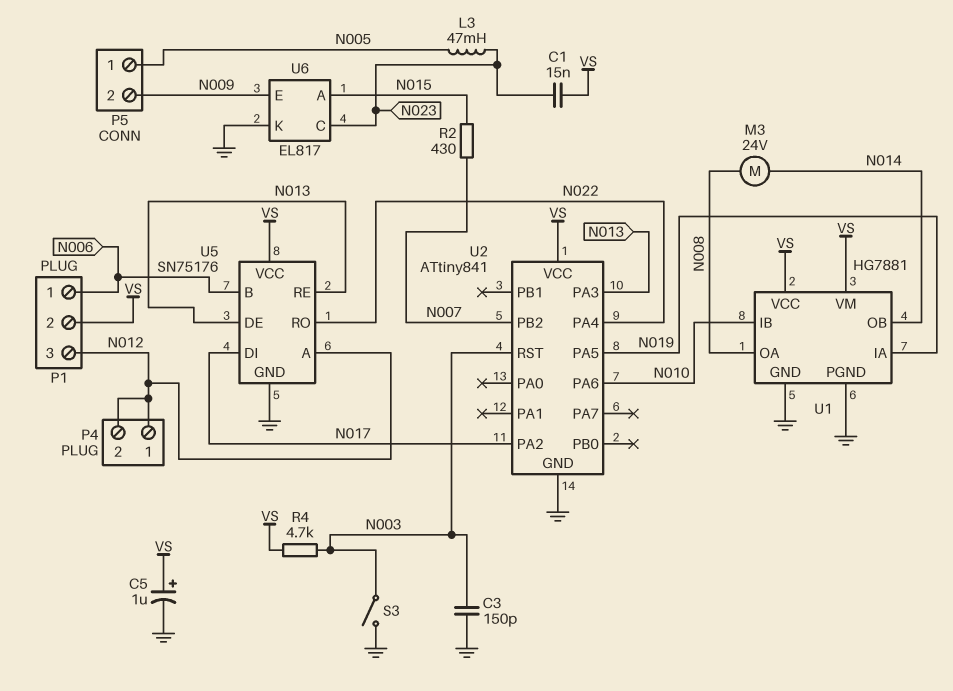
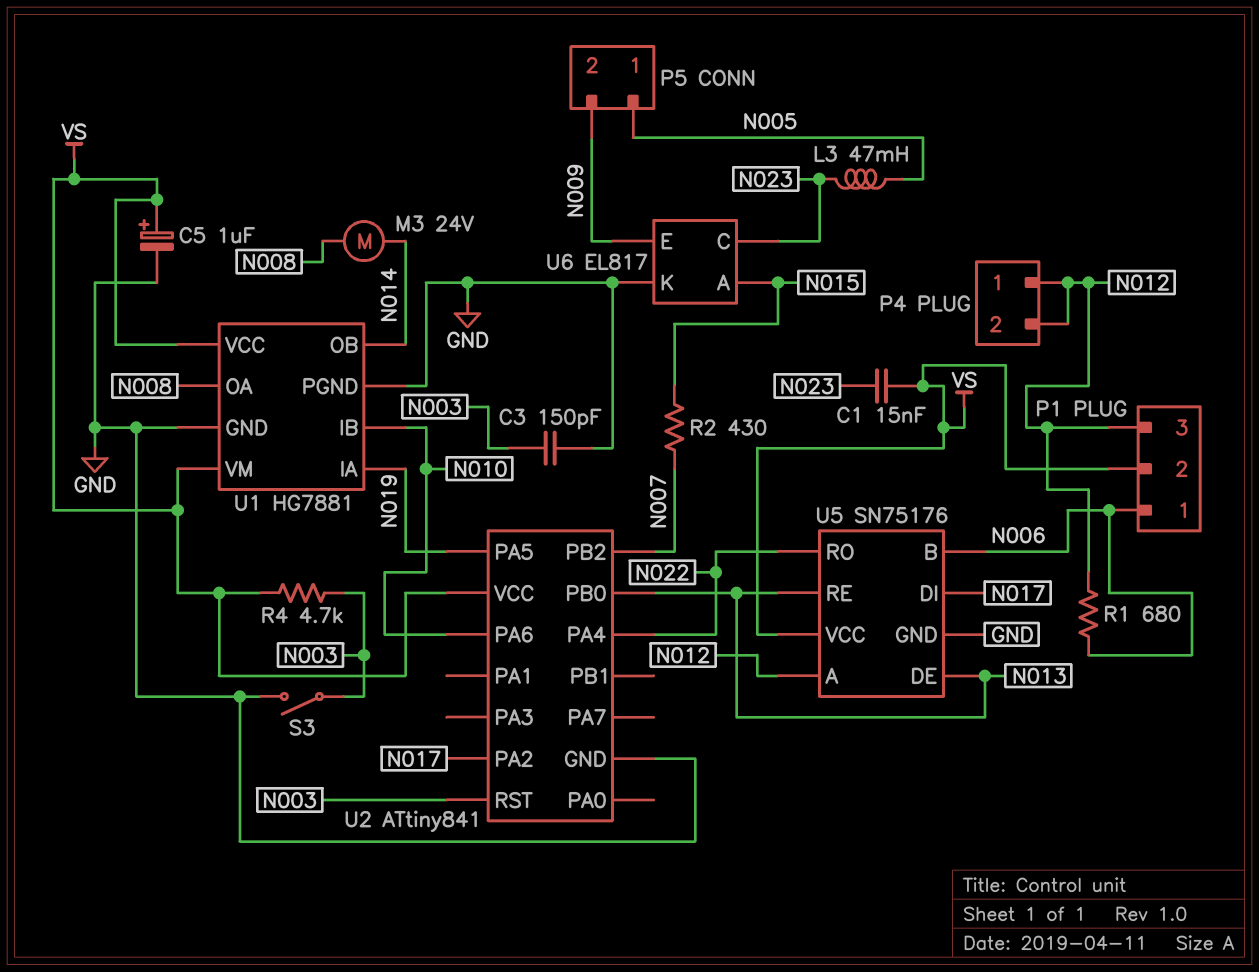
R1: none -> 680 (N006, N012)
U2 pin PA3: N013 -> none
U2 pin PB0: none -> N013

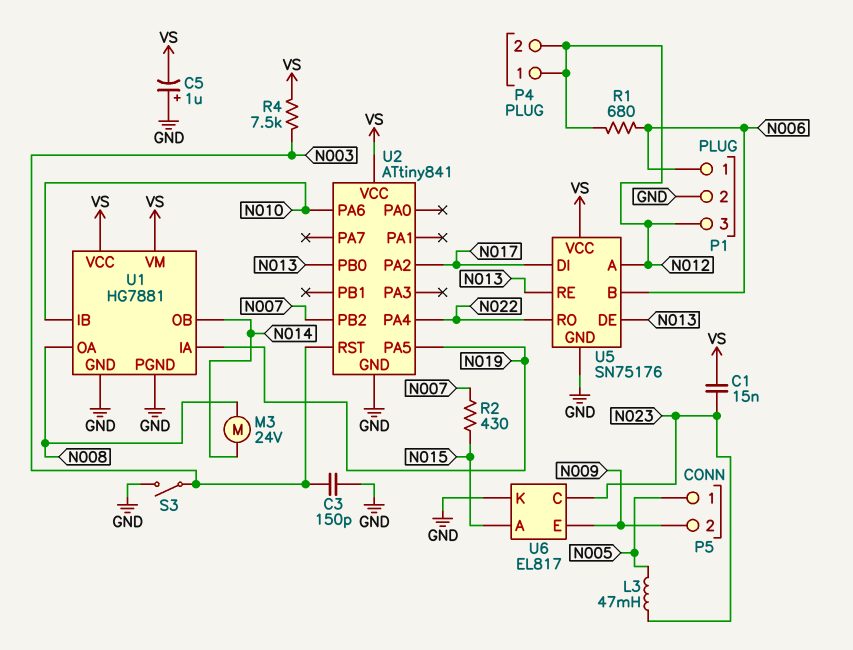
C5: 1uF (plus VS, minus GND) -> 1uF (plus GND, minus VS)
P1 pin 2: VS -> GND
R4: 4.7k (N003, VS) -> 7.5k (N003, VS)

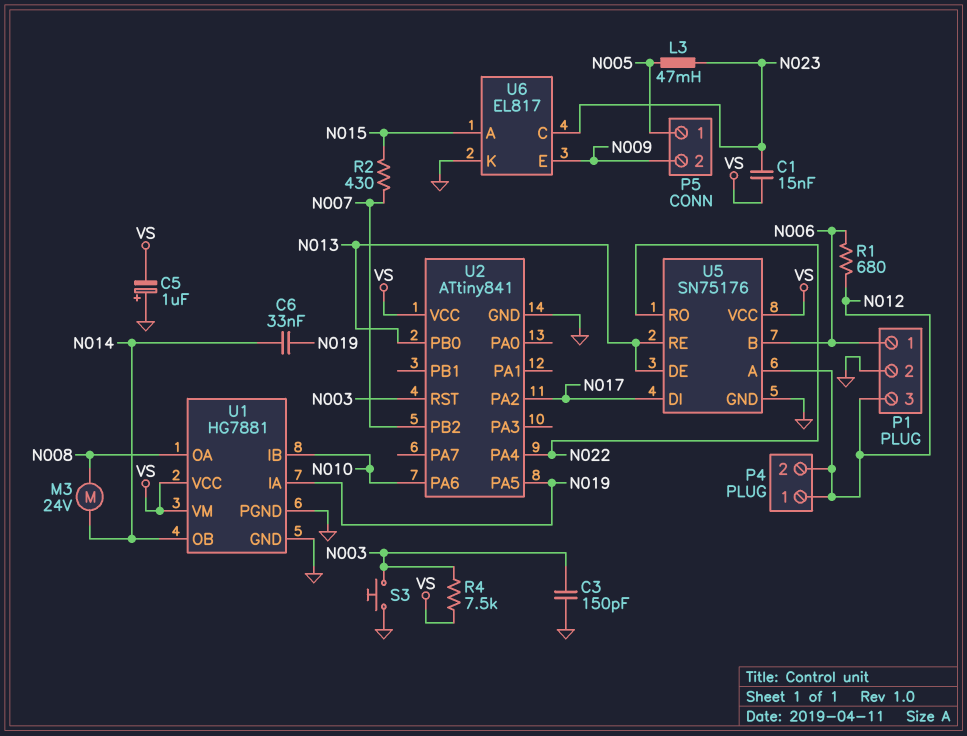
C6: none -> 33nF (N014, N019)
S3: switch (GND, N003) -> button (GND, N003)

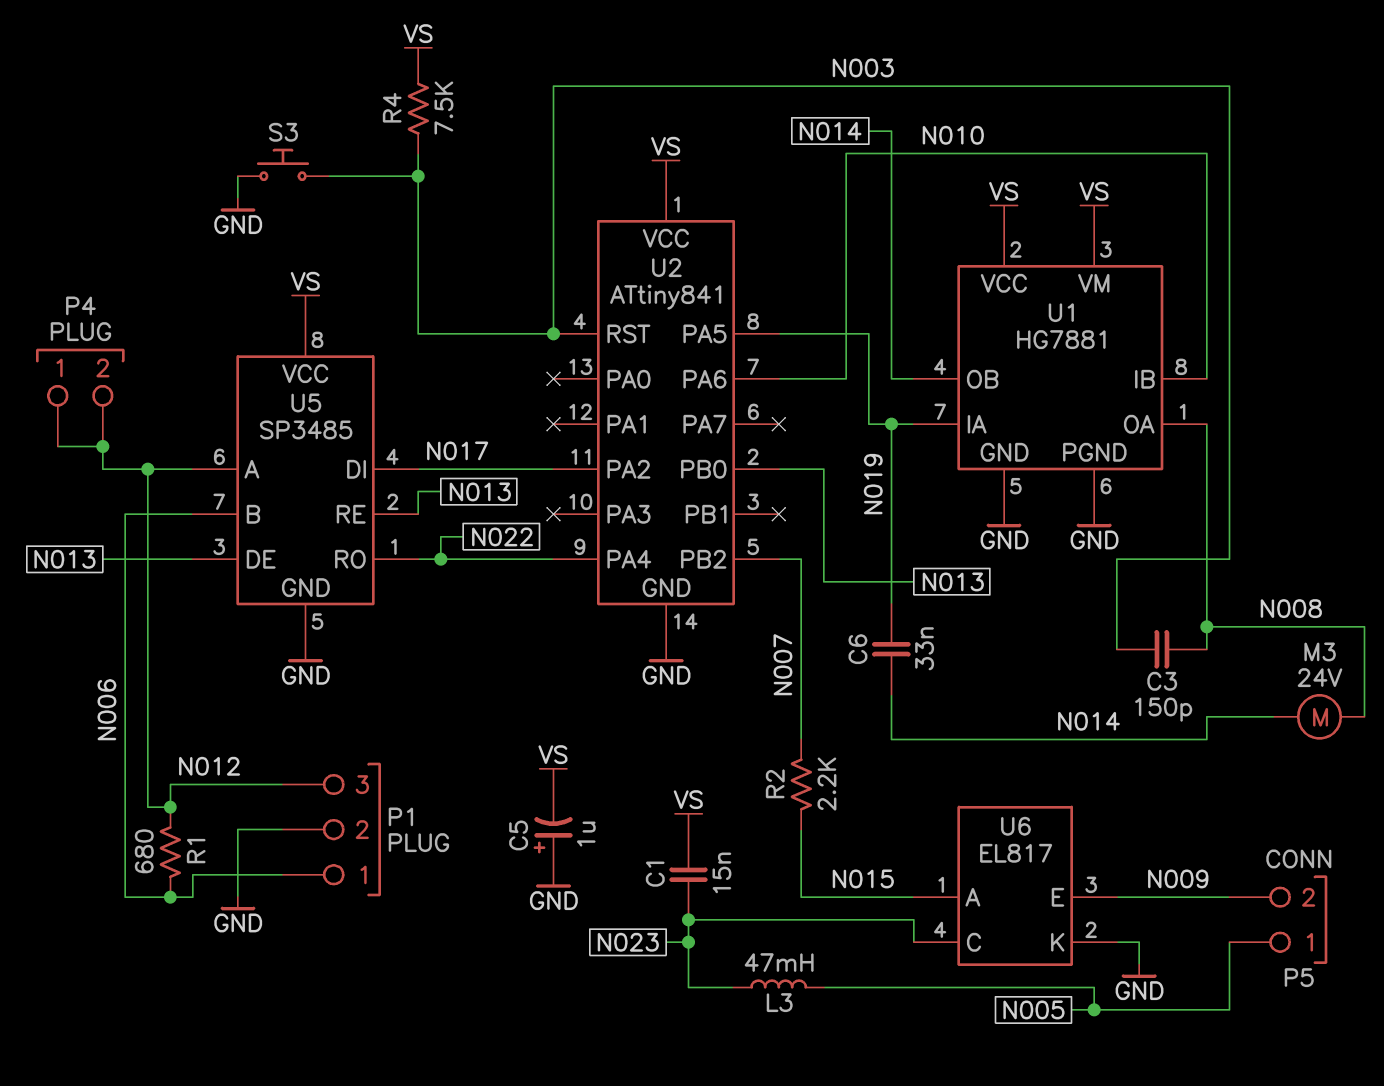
C3: 150pF (GND, N003) -> 150pF (N003, N008)
R2: 430 (N007, N015) -> 2.2k (N007, N015)
U5: SN75176 -> SP3485

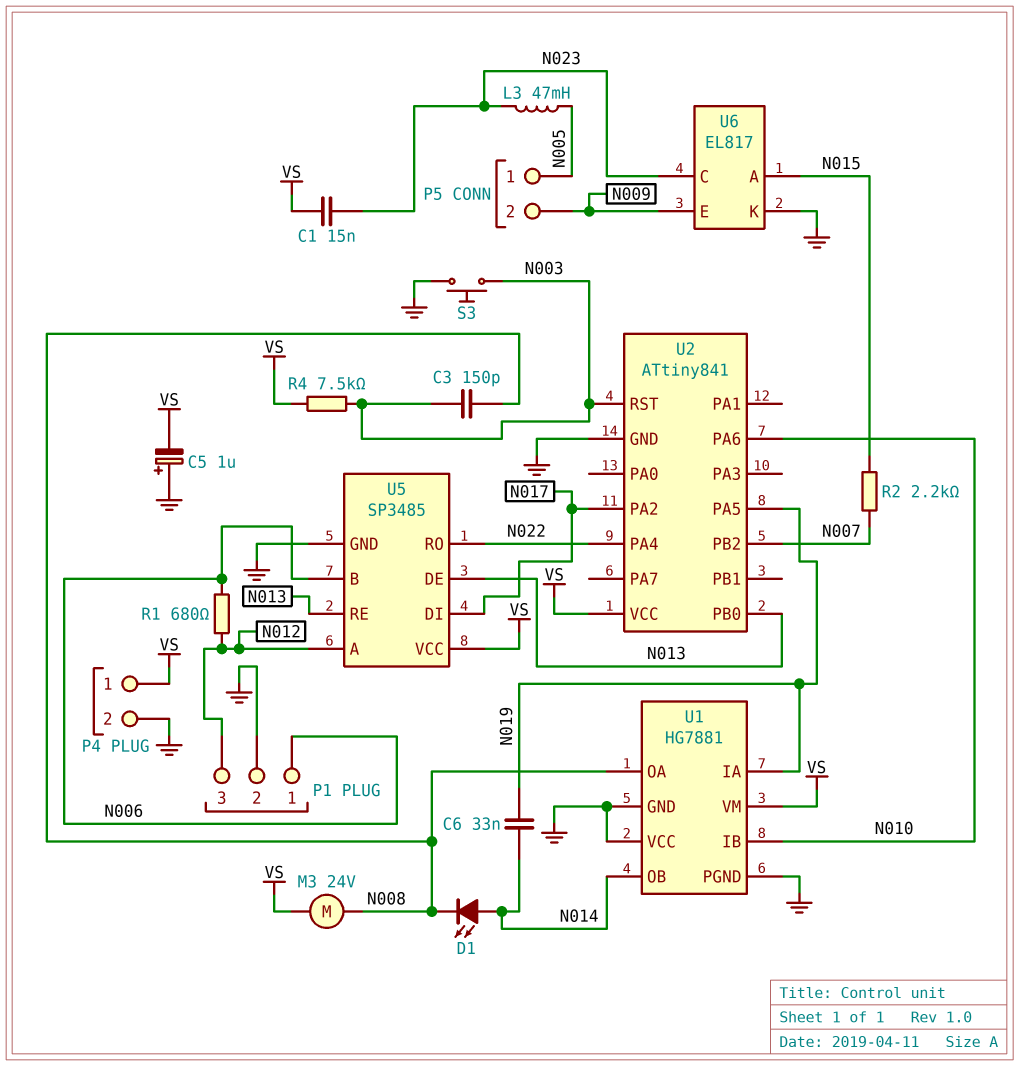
D1: none -> LED (A N014, K N008)
M3: motor 24V (N008, N014) -> motor 24V (N008, VS)
P4 pin 1: N012 -> VS
P4 pin 2: N012 -> GND
U1 pin VCC: VS -> GND

